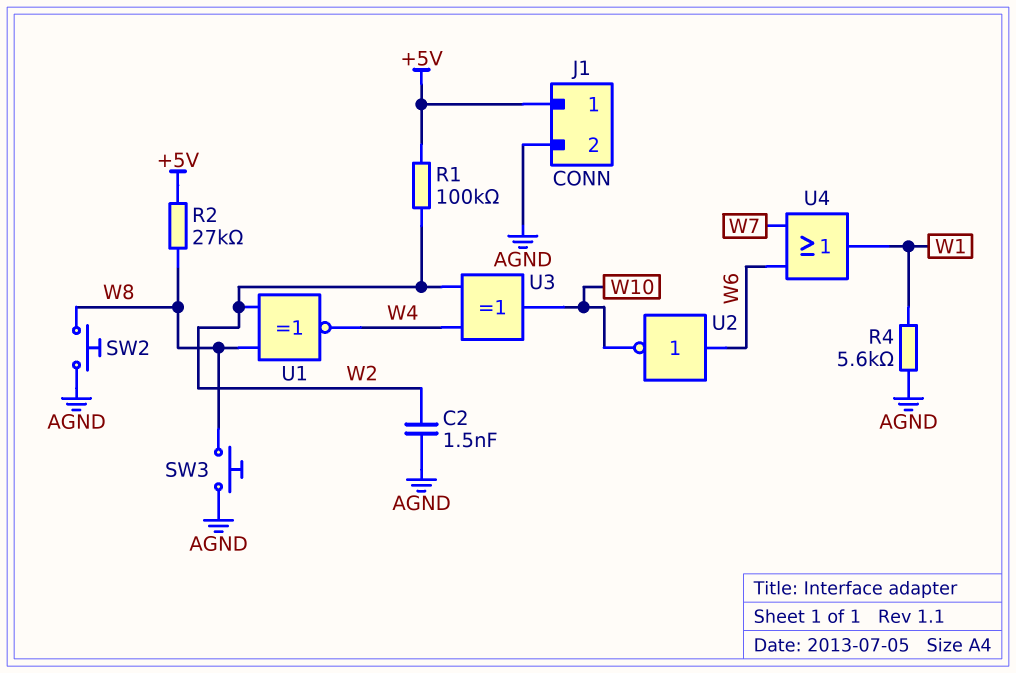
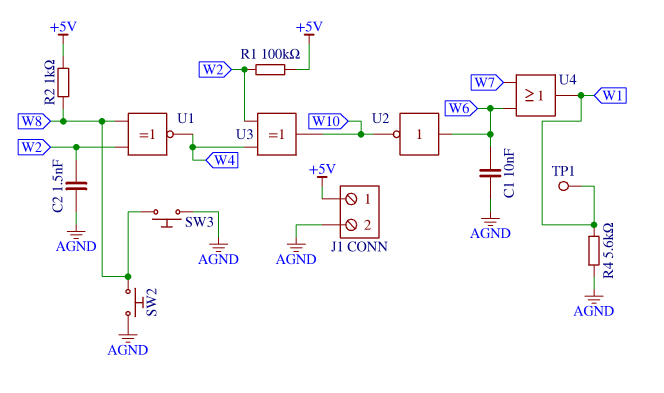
C1: none -> 10nF (AGND, W6)
R2: 27k (+5V, W8) -> 1k (+5V, W8)
TP1: none -> test point (W1)

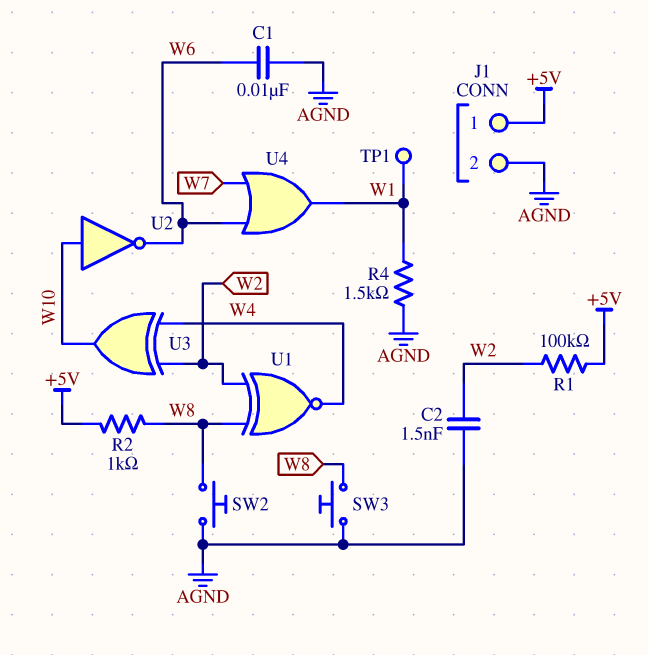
R4: 5.6k (AGND, W1) -> 1.5k (AGND, W1)
U2: NOT (in W6, out W10) -> NOT (in W10, out W6)

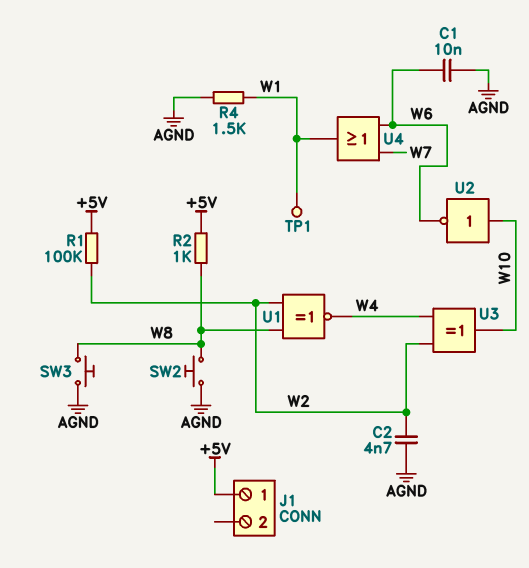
C2: 1.5nF (AGND, W2) -> 4.7nF (AGND, W2)
J1 pin 2: AGND -> none

